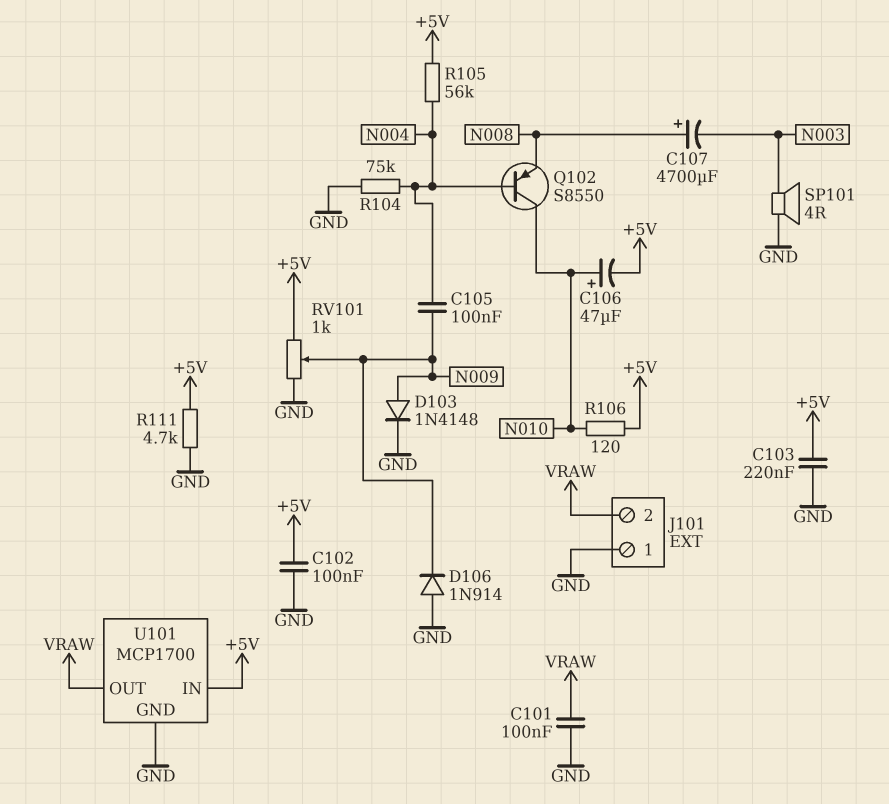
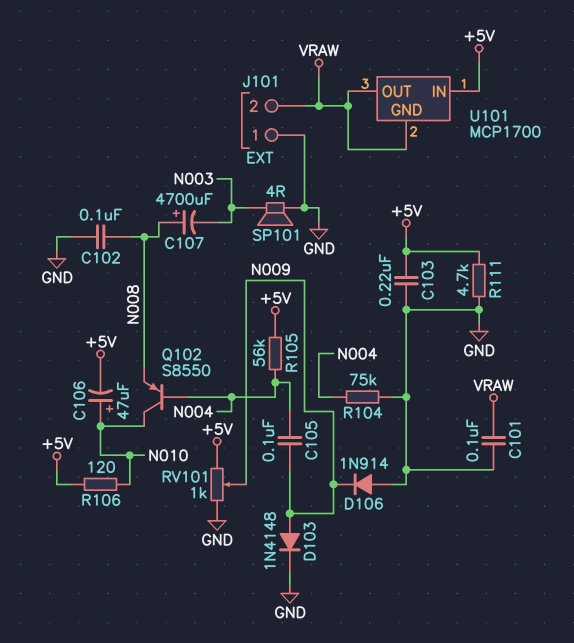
C102: 100nF (+5V, GND) -> 100nF (GND, N008)
U101 pin GND: GND -> VRAW

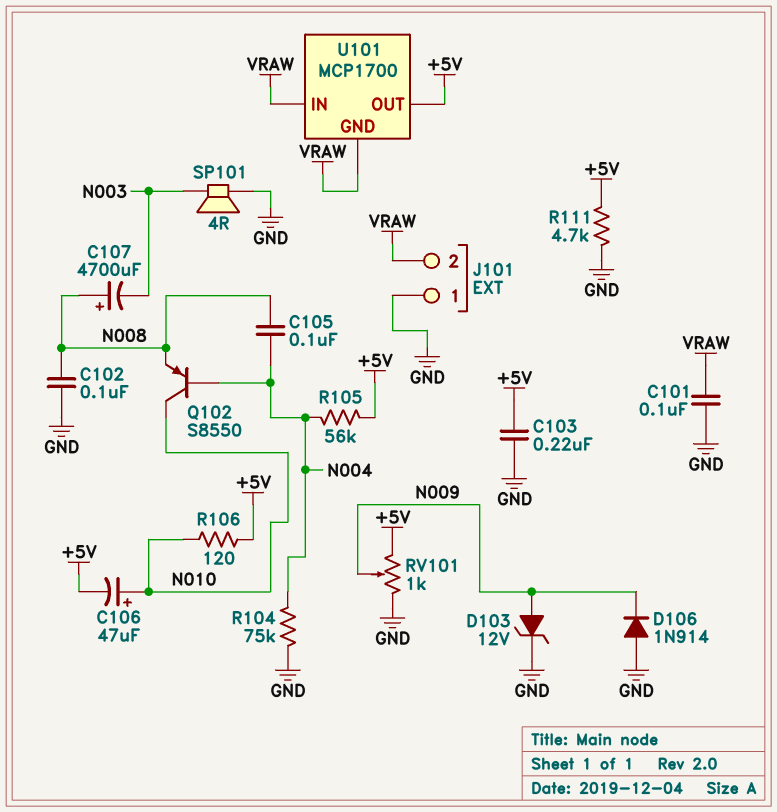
C105: 100nF (N004, N009) -> 100nF (N004, N008)
D103: diode 1N4148 (A N009, K GND) -> zener 12V (A N009, K GND)
U101 pin IN: +5V -> VRAW
U101 pin OUT: VRAW -> +5V

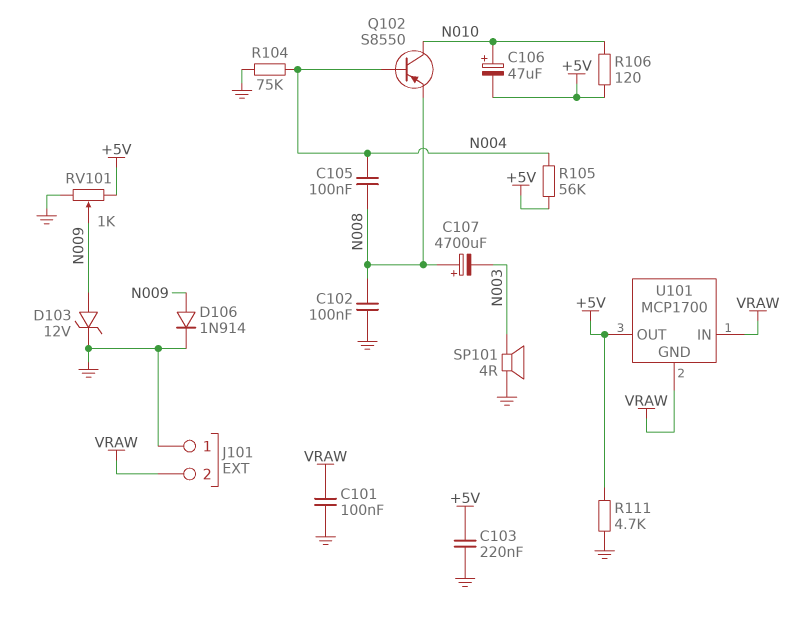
D106: diode 1N914 (A GND, K N009) -> diode 1N914 (A N009, K GND)

